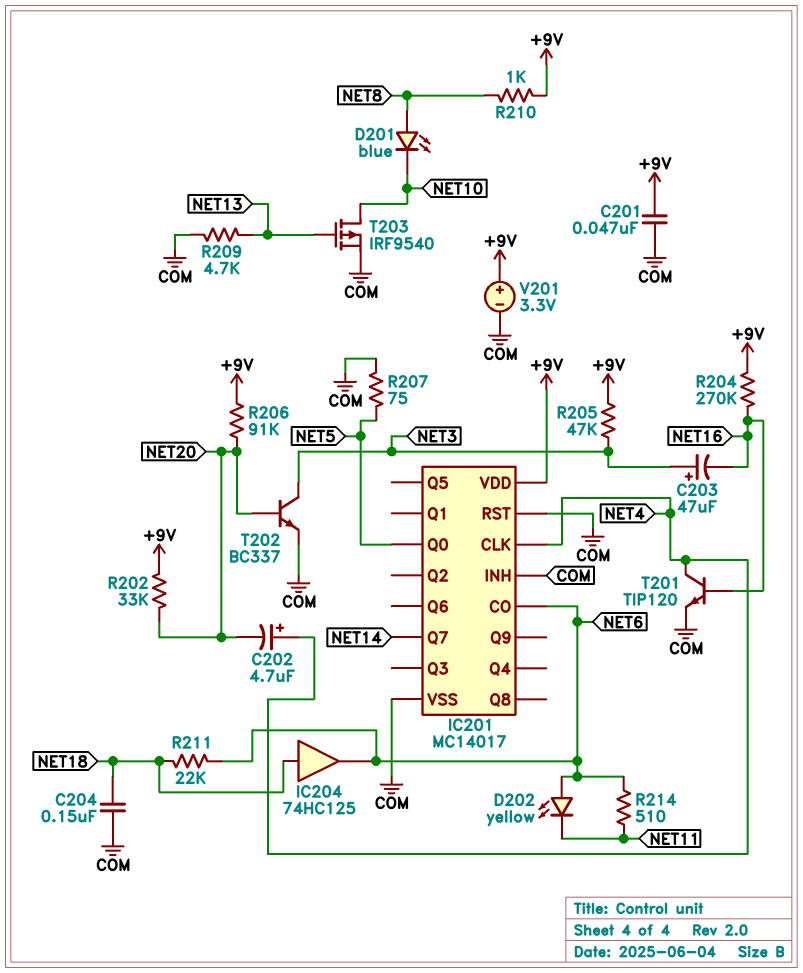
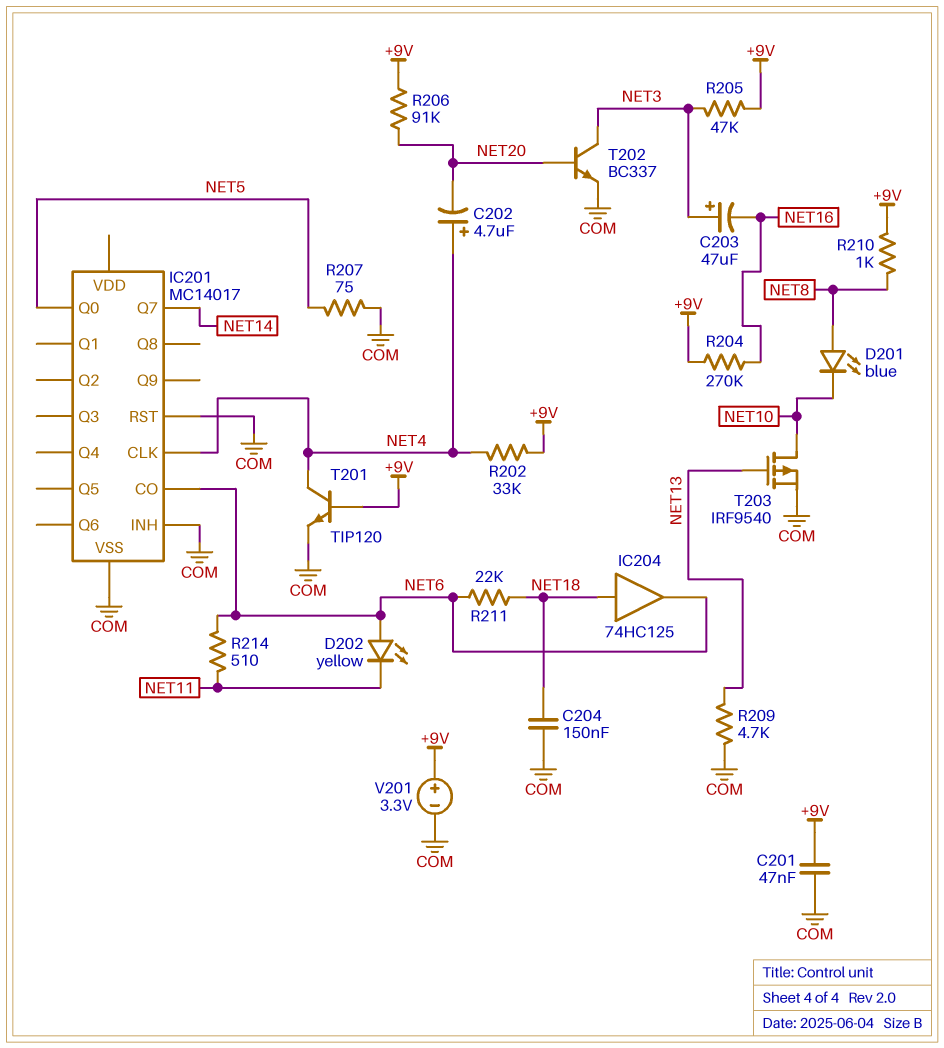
IC201 pin VDD: +9V -> none
R202: 33k (+9V, NET20) -> 33k (+9V, NET4)
T201: NPN TIP120 (B NET16, C NET4, E COM) -> NPN TIP120 (B +9V, C NET4, E COM)

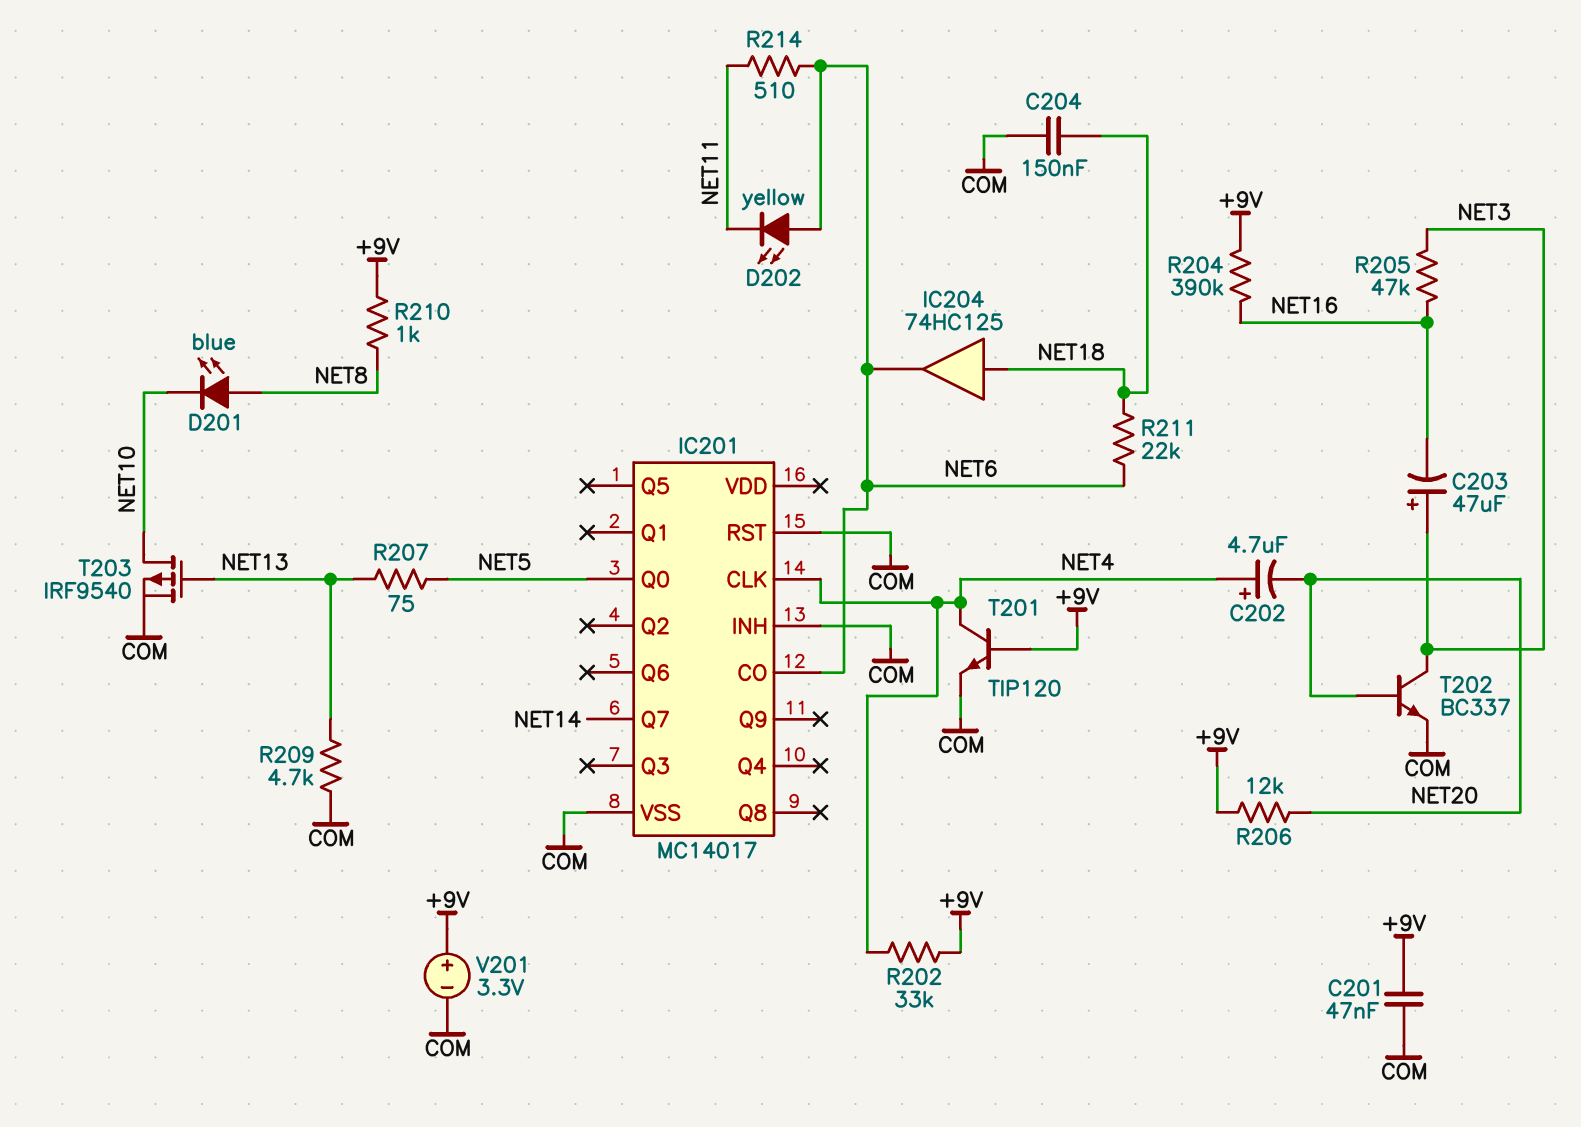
R204: 270k (+9V, NET16) -> 390k (+9V, NET16)
R205: 47k (+9V, NET3) -> 47k (NET3, NET16)
R206: 91k (+9V, NET20) -> 12k (+9V, NET20)
R207: 75 (COM, NET5) -> 75 (NET5, NET13)

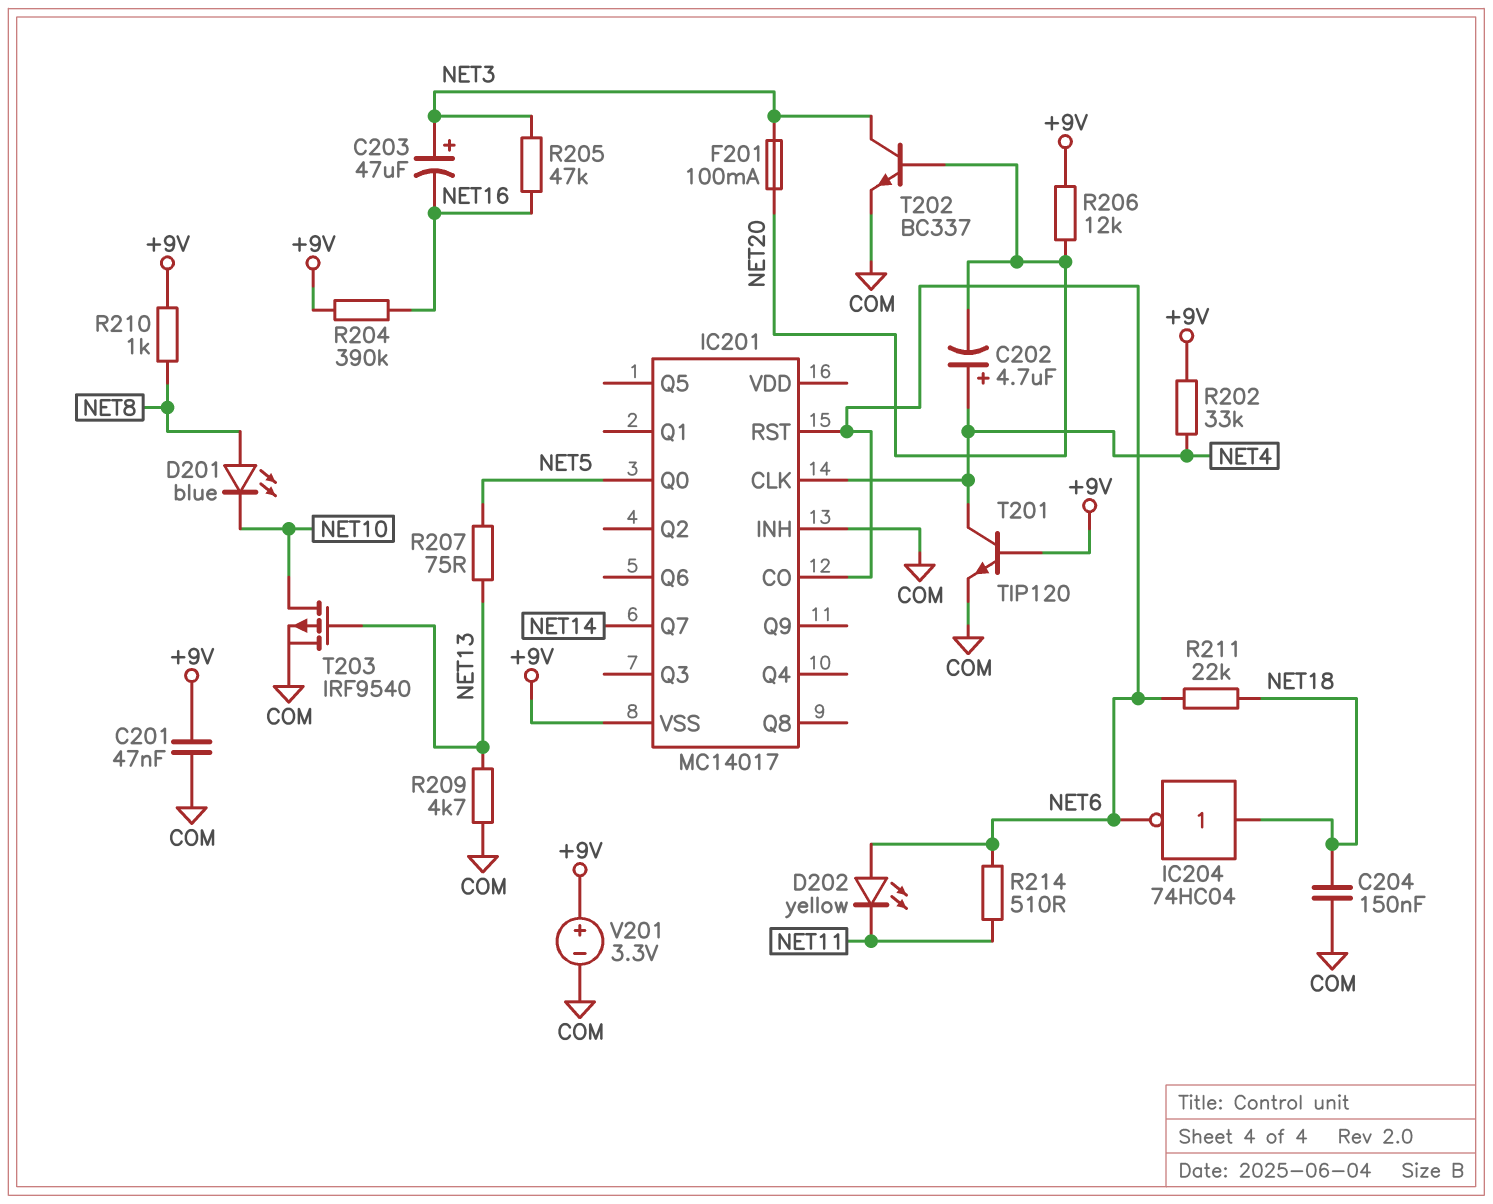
F201: none -> 100mA (NET3, NET20)
IC201 pin RST: COM -> NET6
IC201 pin VSS: COM -> +9V
IC204: buffer 74HC125 (in NET18, out NET6) -> NOT 74HC04 (in NET18, out NET6)

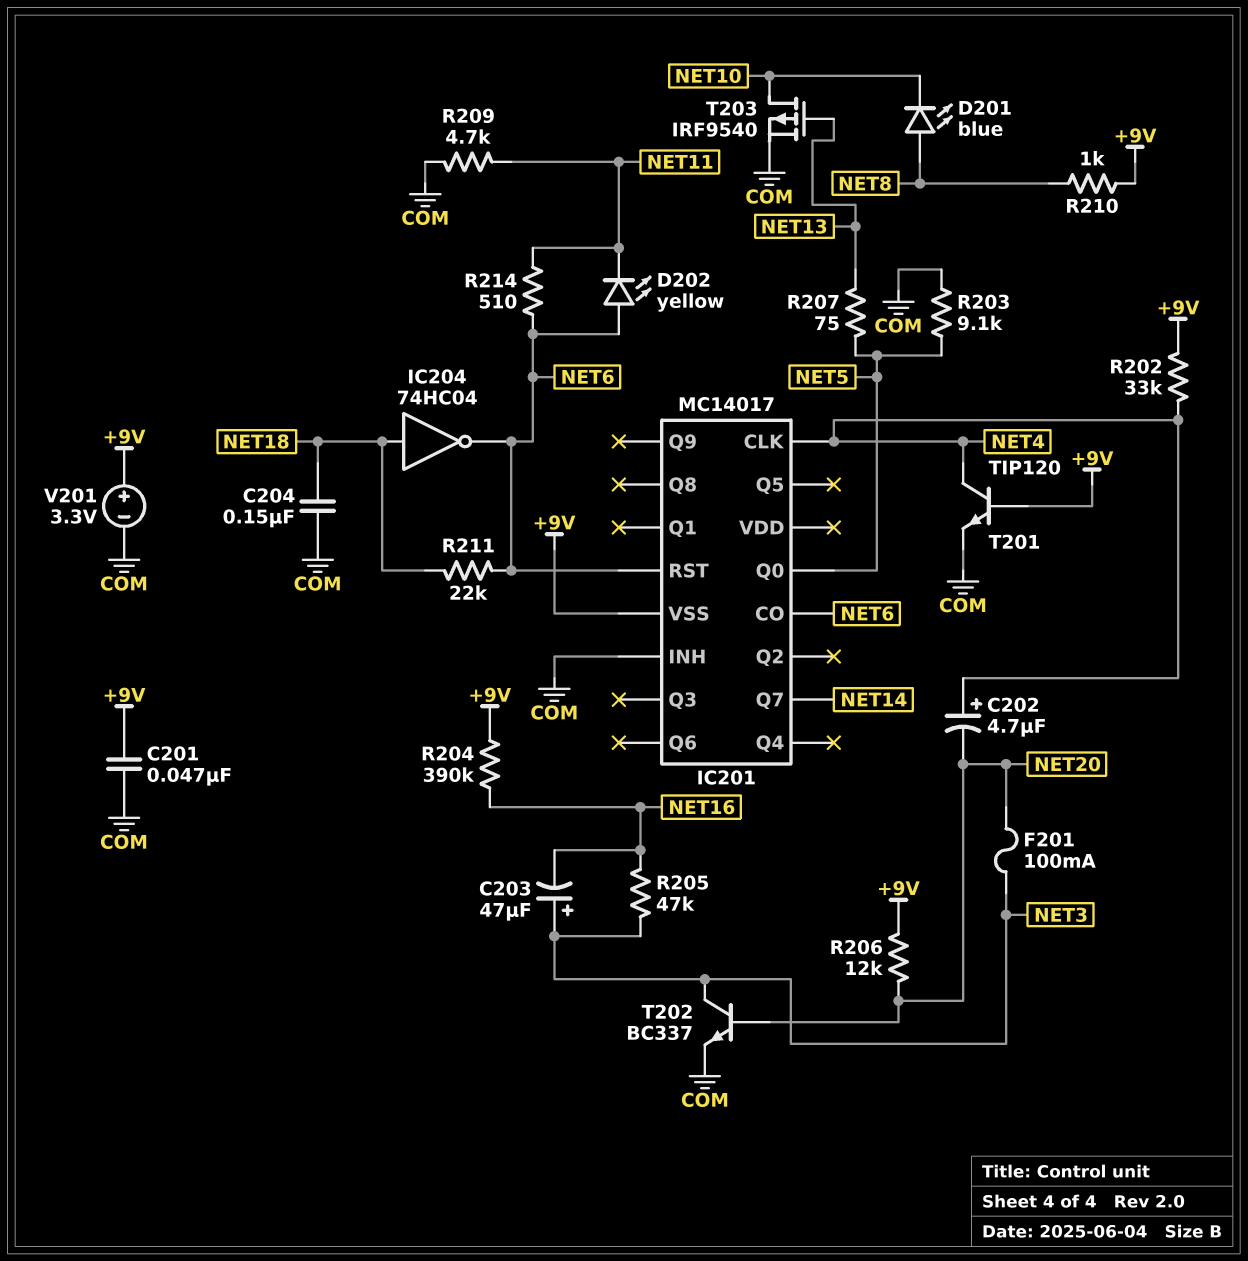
R203: none -> 9.1k (COM, NET5)
R209: 4.7k (COM, NET13) -> 4.7k (COM, NET11)

